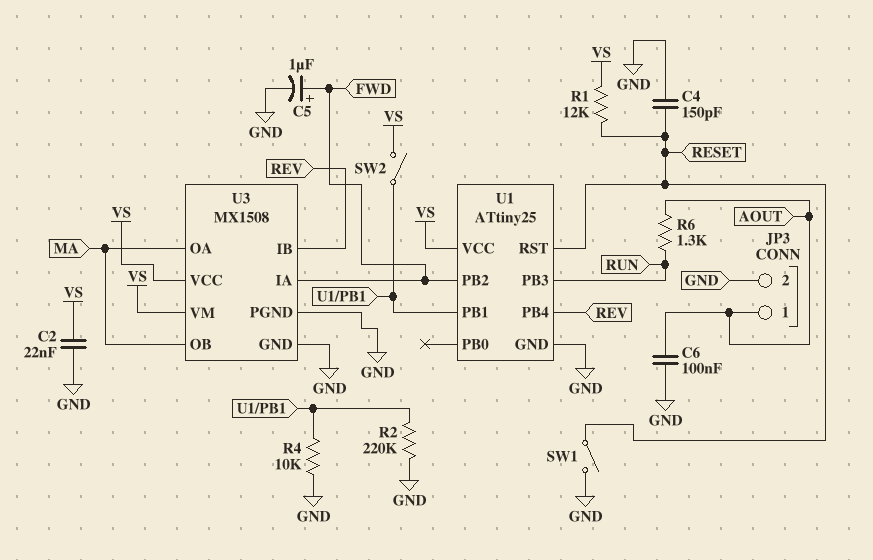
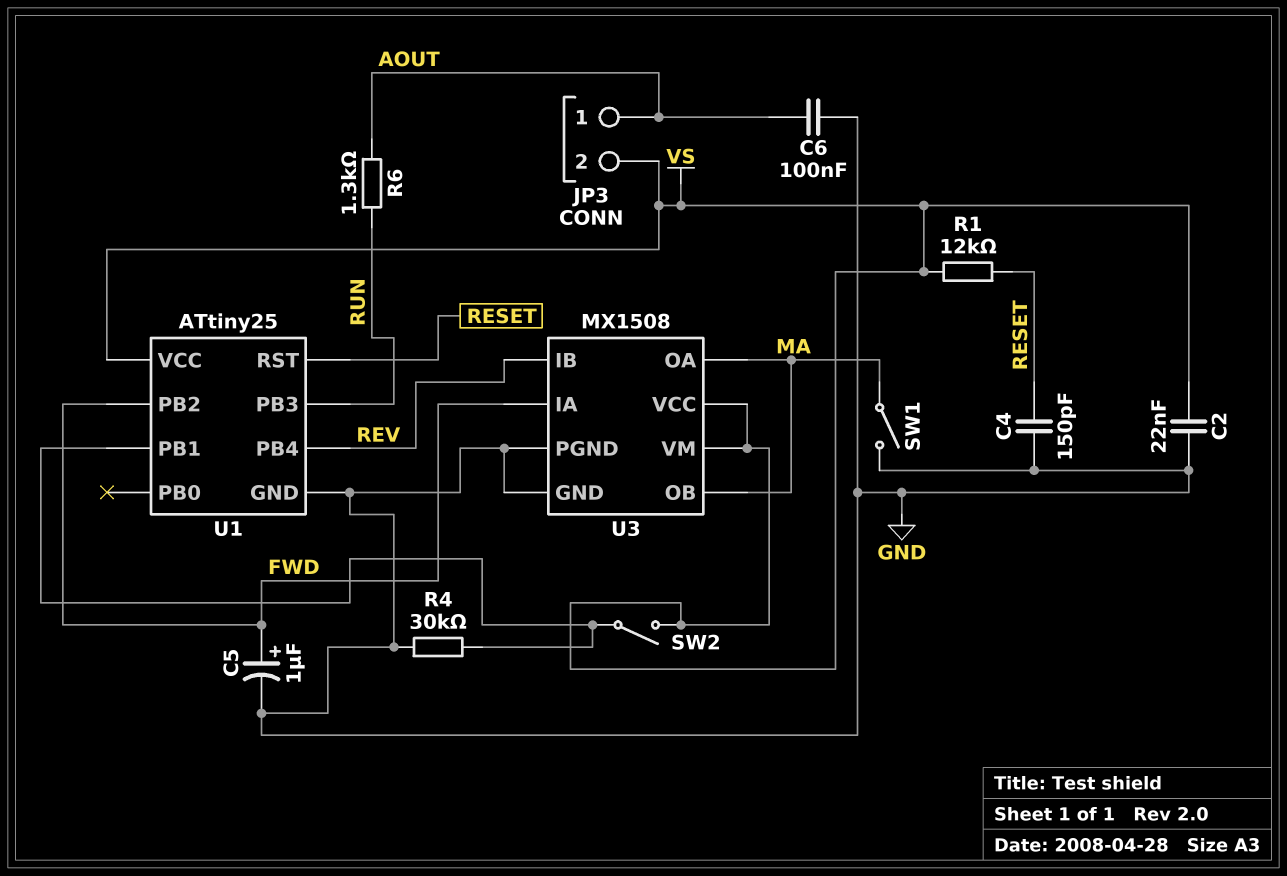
JP3 pin 2: GND -> VS
R2: 220k (GND, U1/PB1) -> none
R4: 10k (GND, U1/PB1) -> 30k (GND, U1/PB1)
SW1: switch (GND, RESET) -> switch (GND, MA)

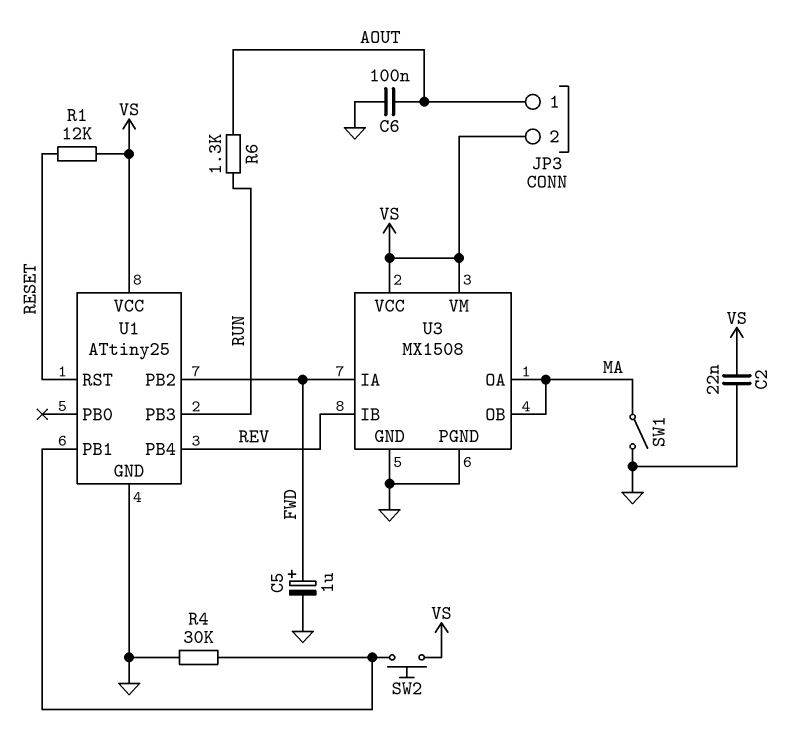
C4: 150pF (GND, RESET) -> none
SW2: switch (U1/PB1, VS) -> button (U1/PB1, VS)

